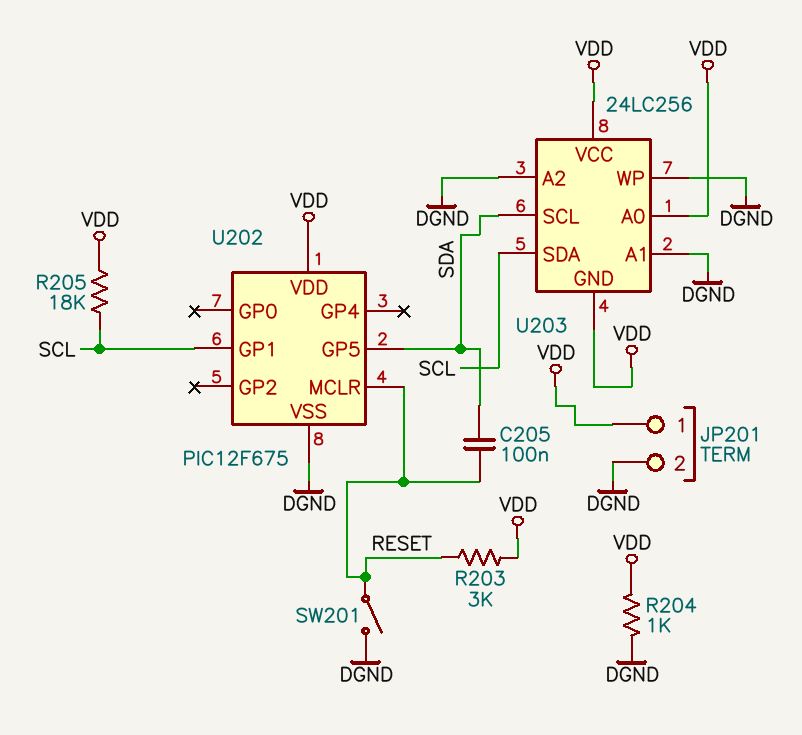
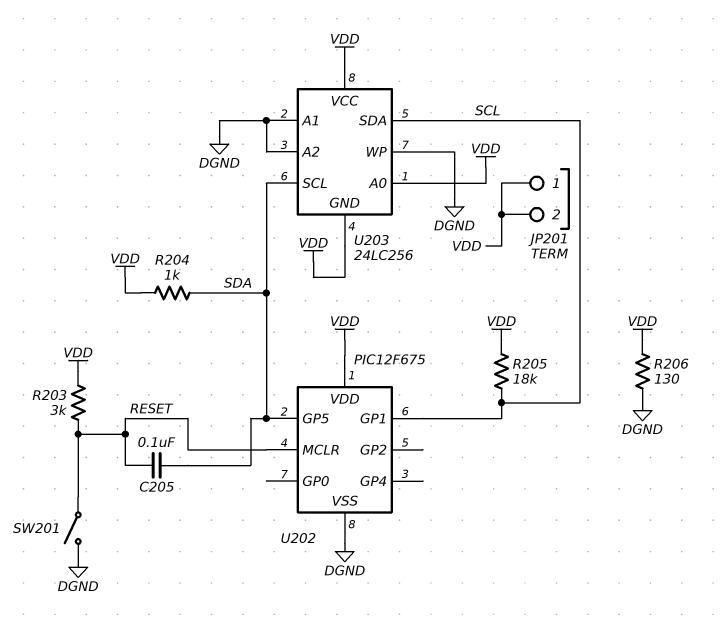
JP201 pin 2: DGND -> VDD
R204: 1k (DGND, VDD) -> 1k (SDA, VDD)
R206: none -> 130 (DGND, VDD)

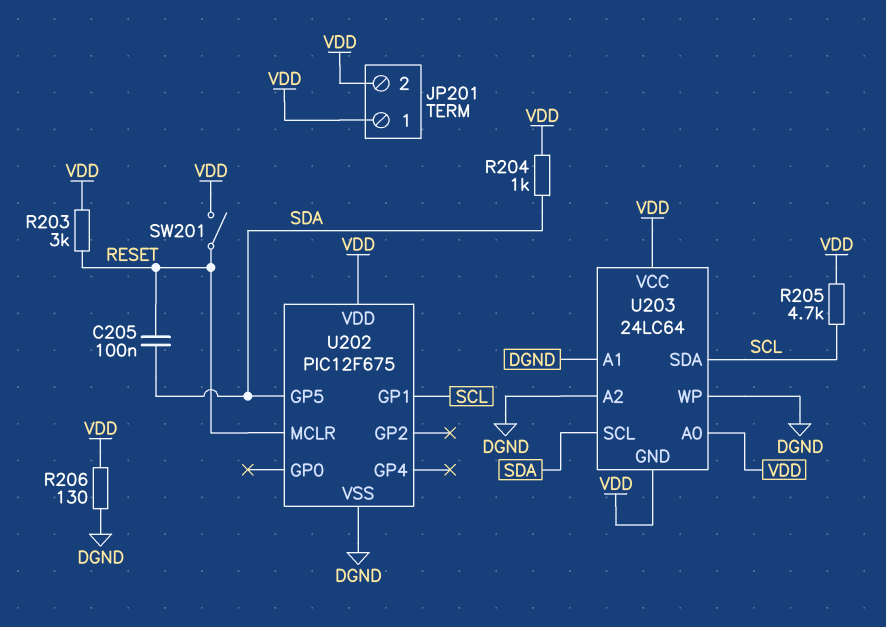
R205: 18k (SCL, VDD) -> 4.7k (SCL, VDD)
SW201: switch (DGND, RESET) -> switch (RESET, VDD)
U203: 24LC256 -> 24LC64

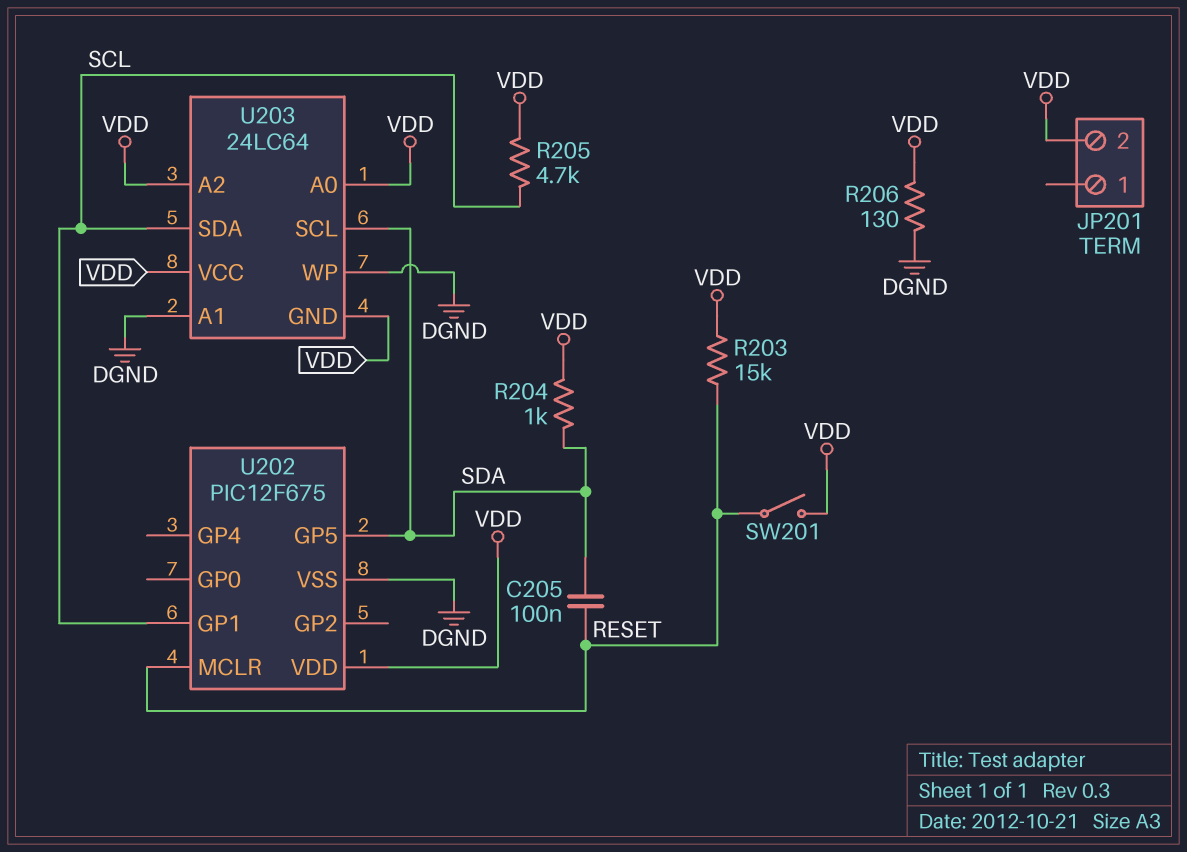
JP201 pin 1: VDD -> none
R203: 3k (RESET, VDD) -> 15k (RESET, VDD)
U203 pin A2: DGND -> VDD

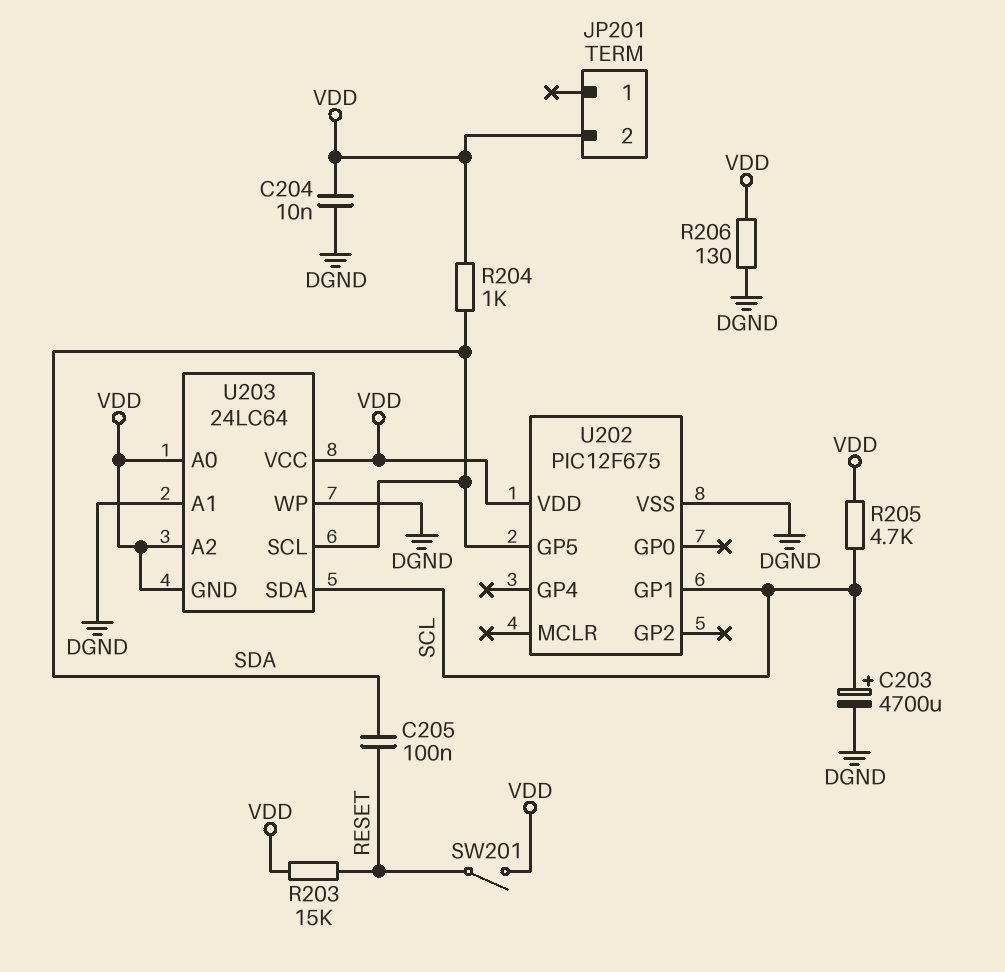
C203: none -> 4700uF (plus SCL, minus DGND)
C204: none -> 10nF (DGND, VDD)
U202 pin MCLR: RESET -> none

